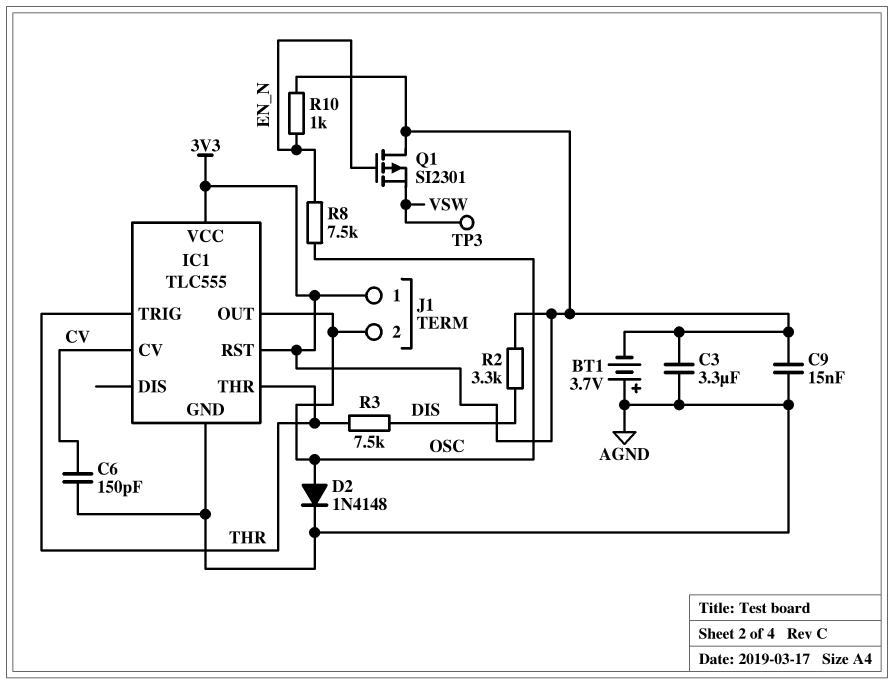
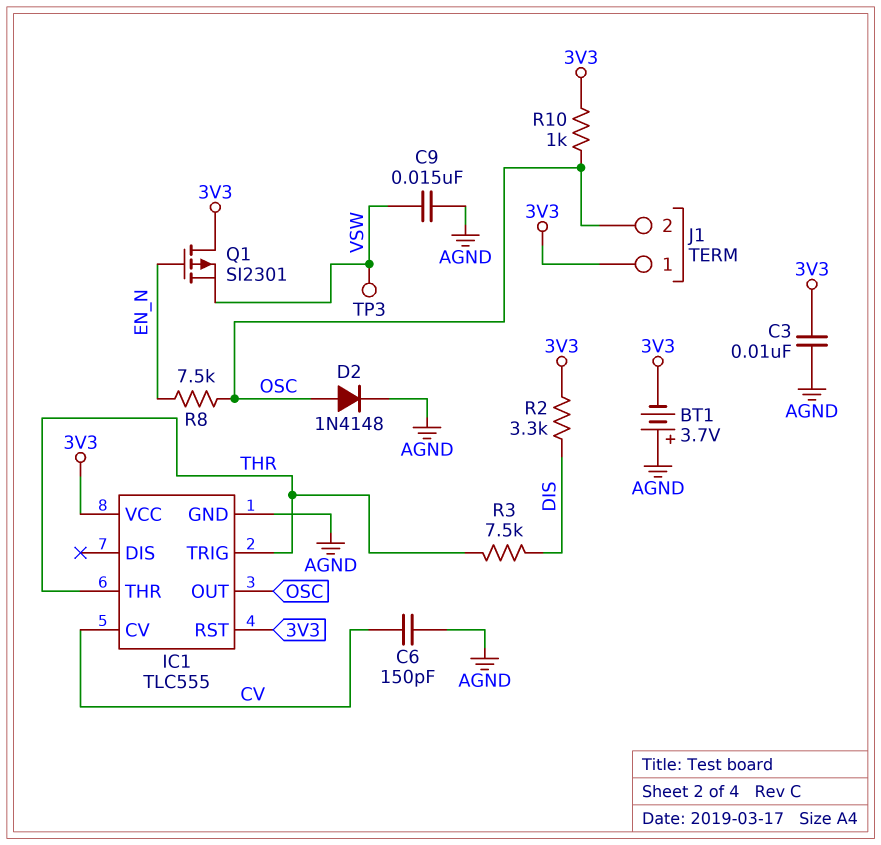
C3: 3.3uF (3V3, AGND) -> 10nF (3V3, AGND)
C9: 15nF (3V3, AGND) -> 15nF (AGND, VSW)
R10: 1k (3V3, EN_N) -> 1k (3V3, OSC)

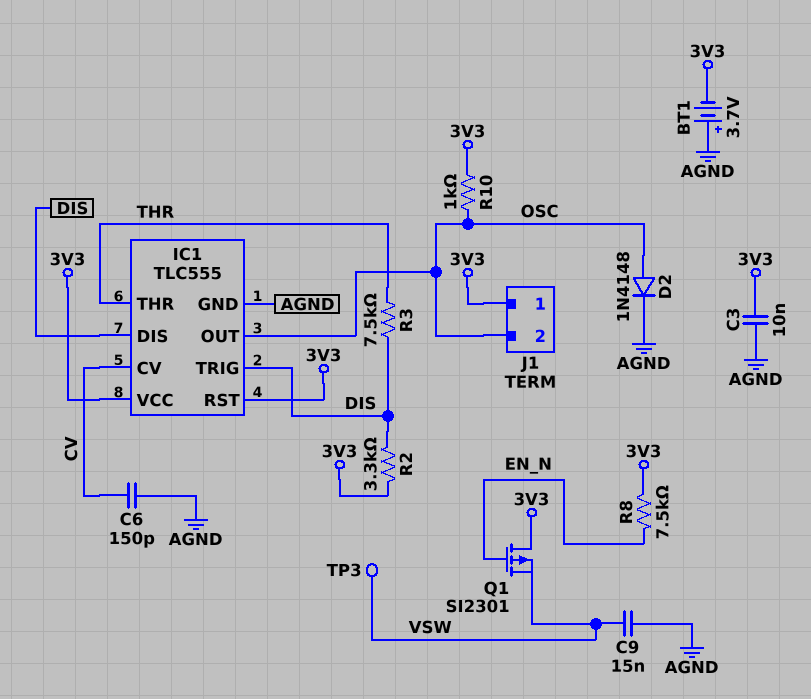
IC1 pin DIS: none -> DIS
IC1 pin TRIG: THR -> DIS
R8: 7.5k (EN_N, OSC) -> 7.5k (3V3, EN_N)

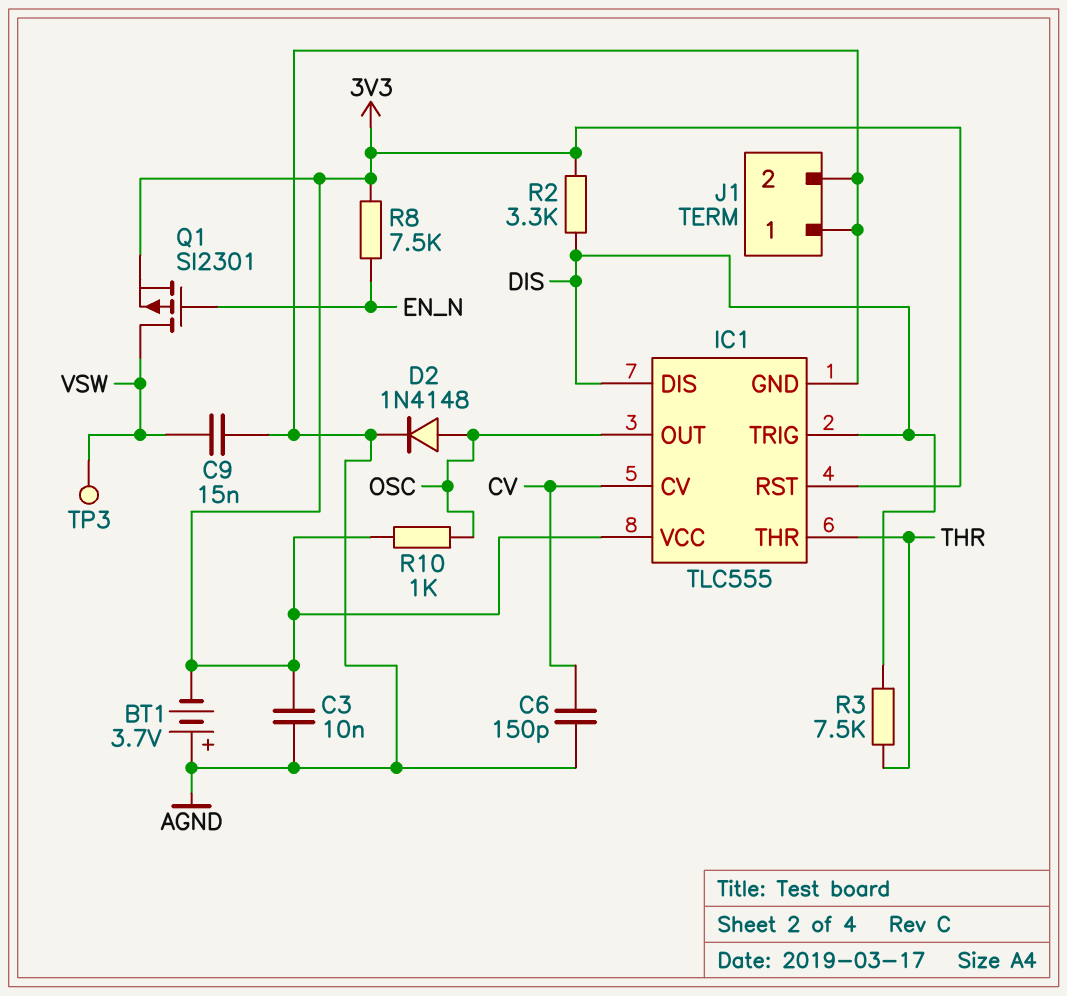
J1 pin 1: 3V3 -> AGND
J1 pin 2: OSC -> AGND
Q1: PMOS SI2301 (G EN_N, D 3V3, S VSW) -> PMOS SI2301 (G EN_N, D VSW, S 3V3)

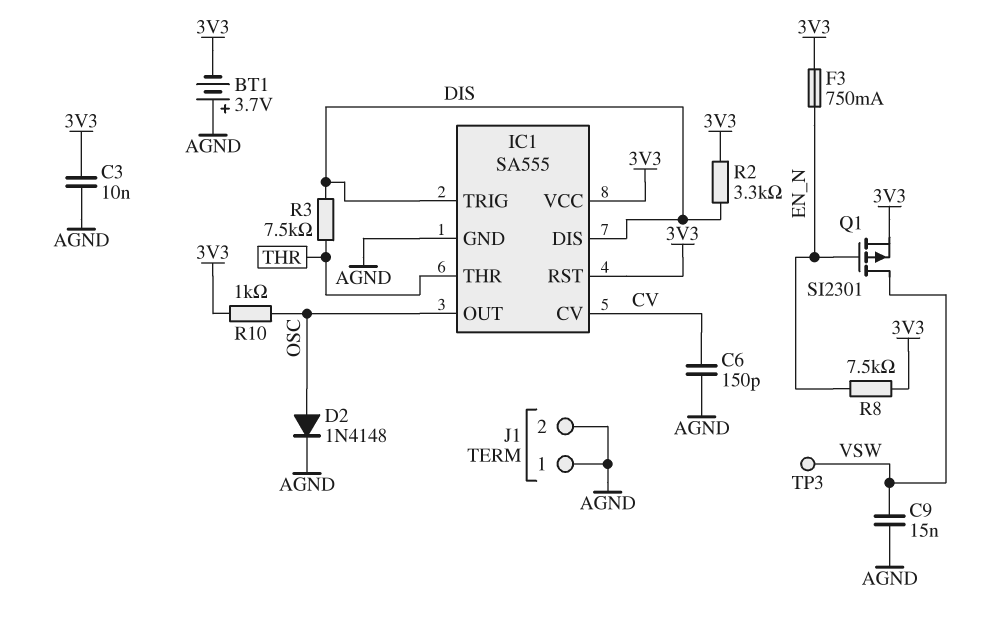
F3: none -> 750mA (3V3, EN_N)
IC1: TLC555 -> SA555

